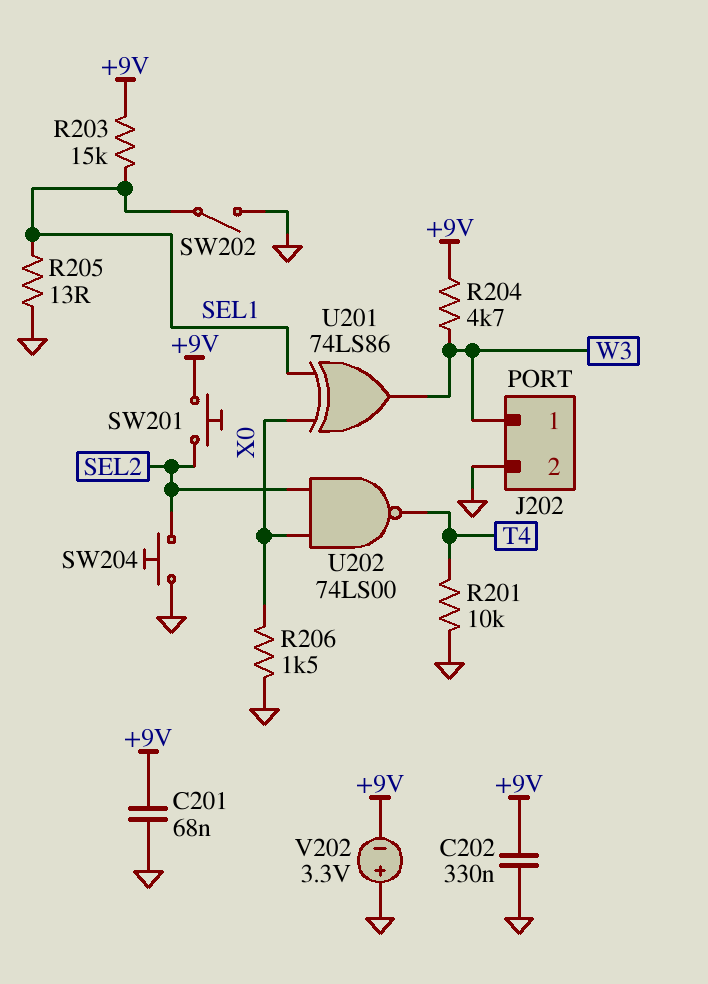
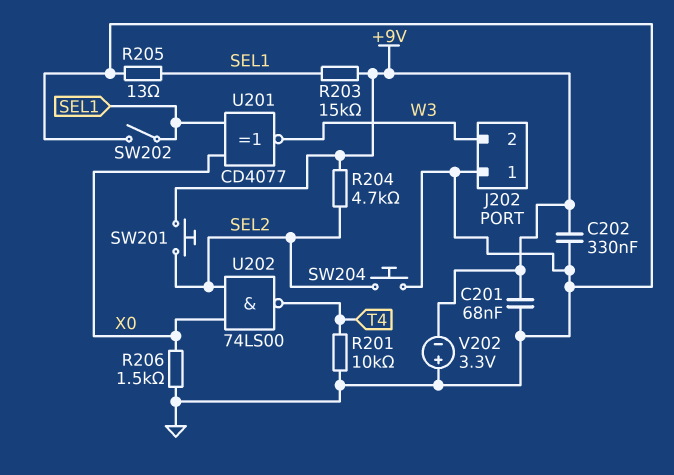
J202 pin 1: W3 -> GND
J202 pin 2: GND -> W3
R204: 4.7k (+9V, W3) -> 4.7k (+9V, SEL2)
U201: XOR 74LS86 (in SEL1, in X0, out W3) -> XNOR CD4077 (in SEL1, in X0, out W3)

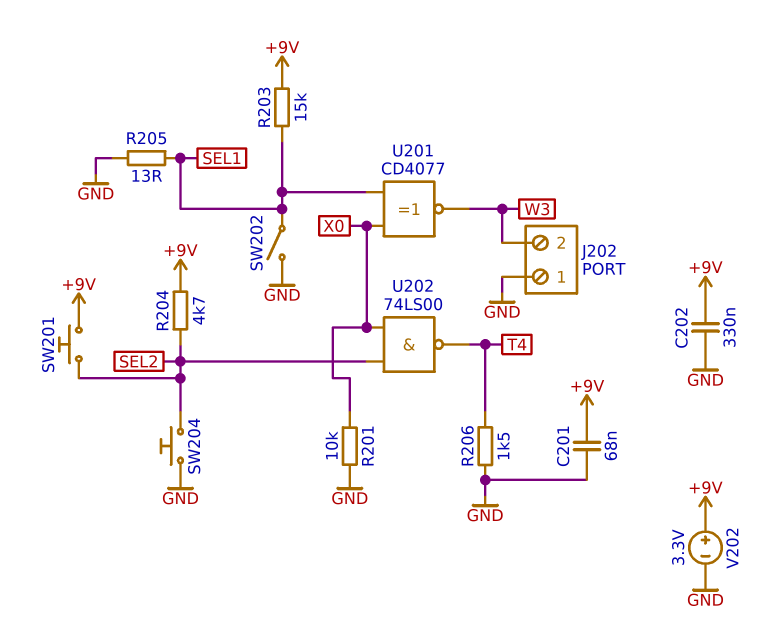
R201: 10k (GND, T4) -> 10k (GND, X0)
R206: 1.5k (GND, X0) -> 1.5k (GND, T4)
V202: 3.3V (plus GND, minus +9V) -> 3.3V (plus +9V, minus GND)

